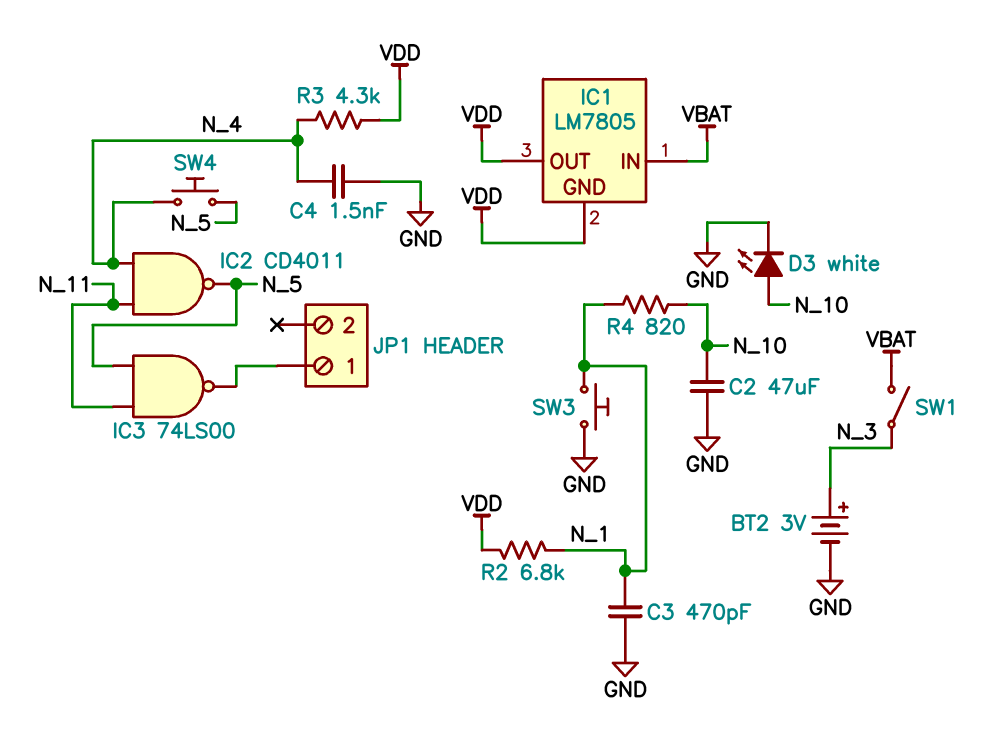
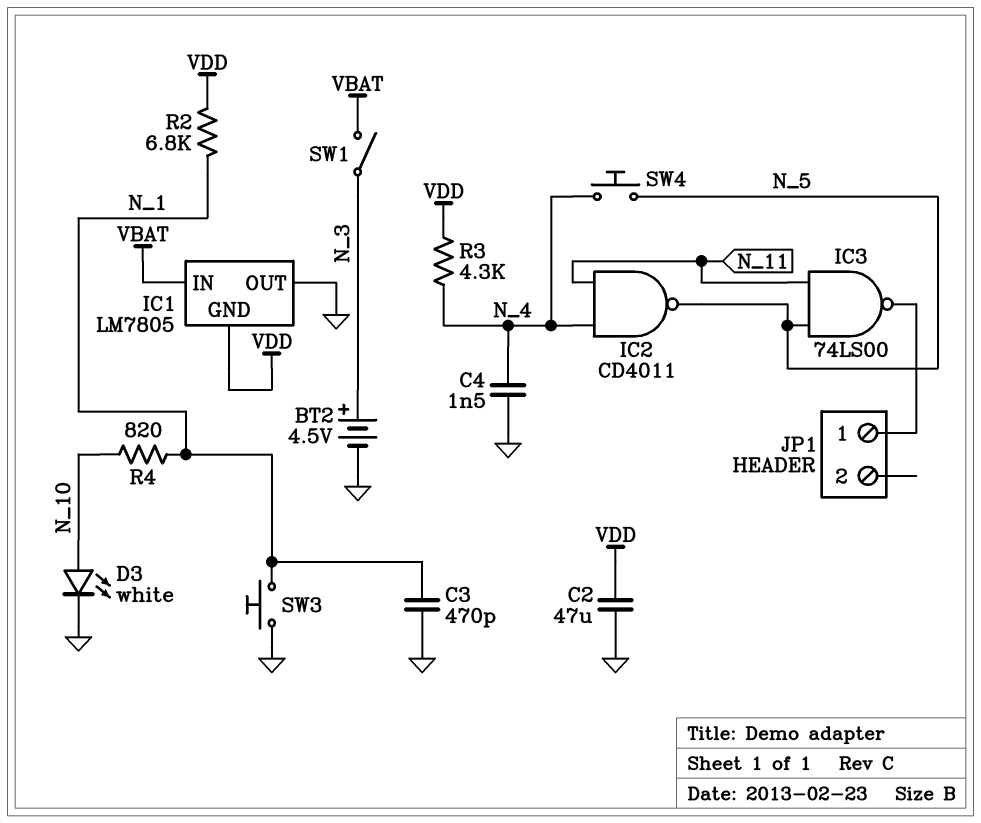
BT2: 3V (plus N_3, minus GND) -> 4.5V (plus N_3, minus GND)
C2: 47uF (GND, N_10) -> 47uF (GND, VDD)
IC1 pin OUT: VDD -> GND

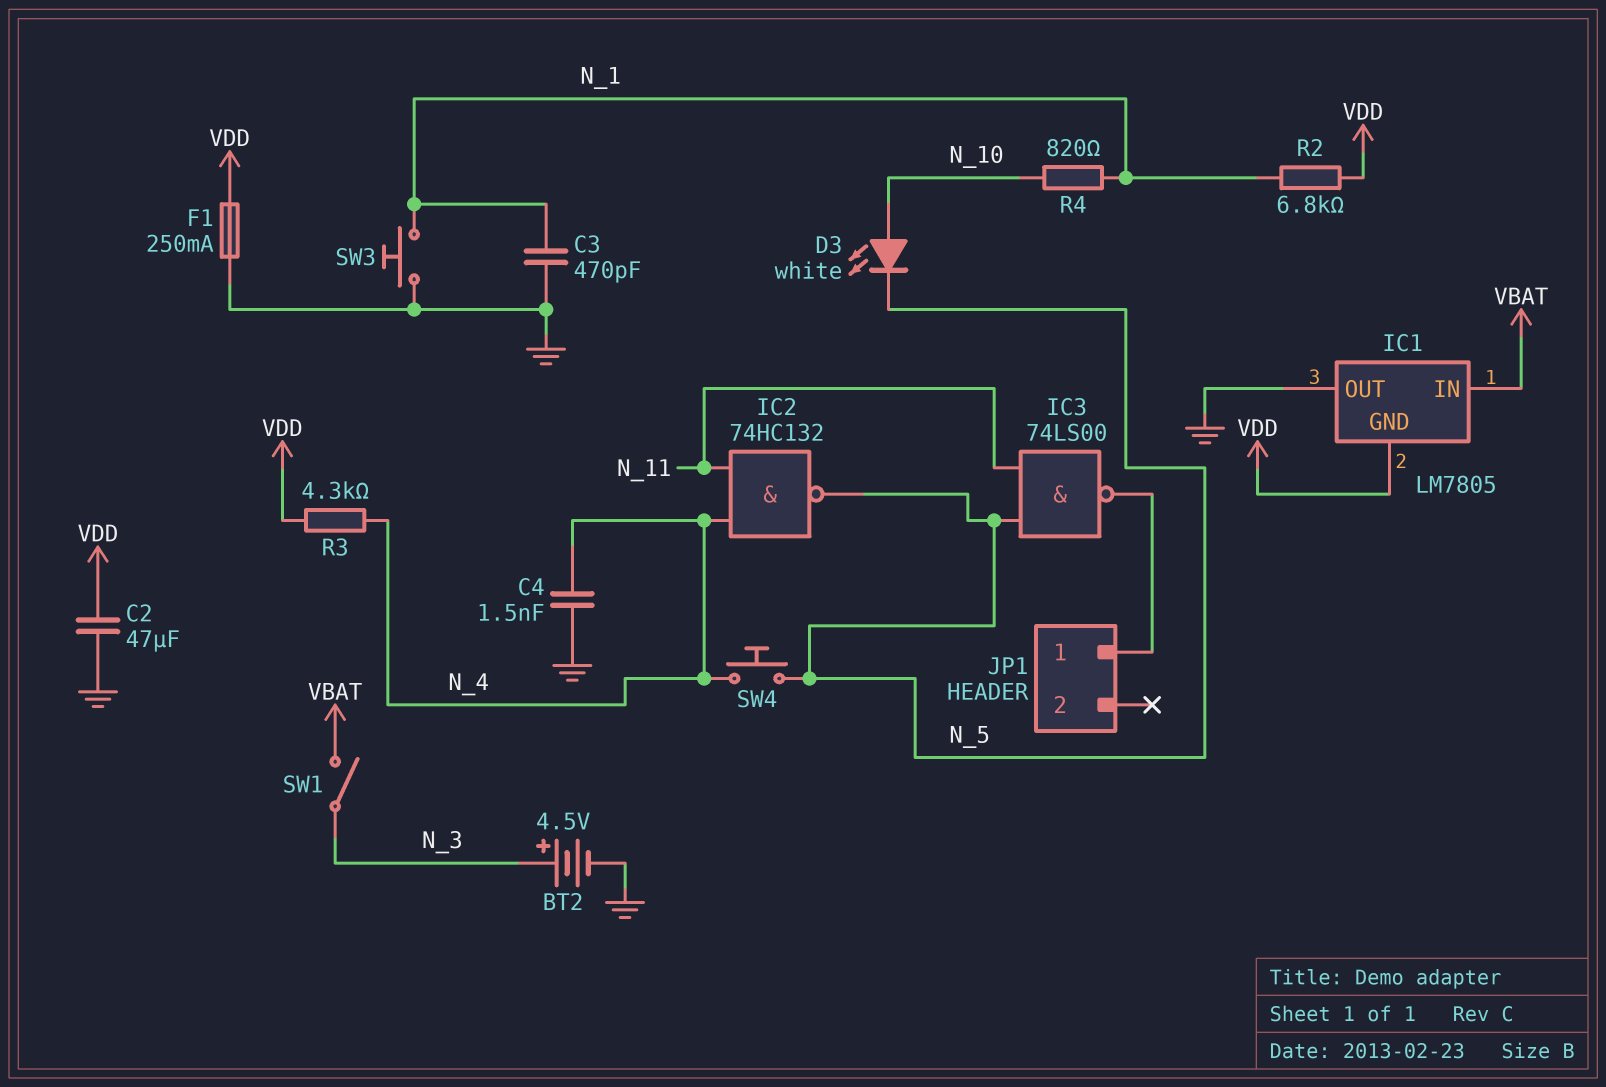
D3: LED white (A N_10, K GND) -> LED white (A N_10, K N_5)
F1: none -> 250mA (GND, VDD)
IC2: NAND CD4011 (in N_4, in N_11, out N_5) -> NAND 74HC132 (in N_4, in N_11, out N_5)

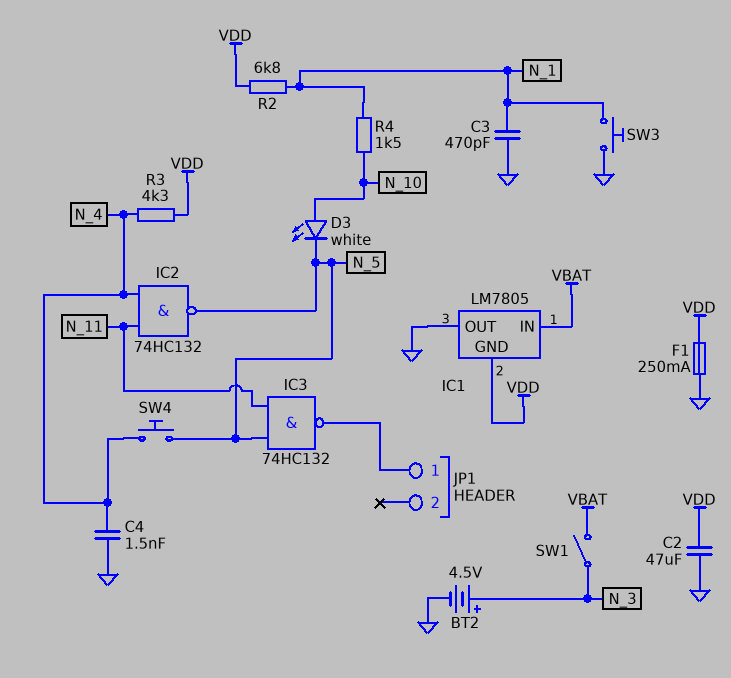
IC3: NAND 74LS00 (in N_5, in N_11, out JP1/1) -> NAND 74HC132 (in N_5, in N_11, out JP1/1)
R4: 820 (N_1, N_10) -> 1.5k (N_1, N_10)

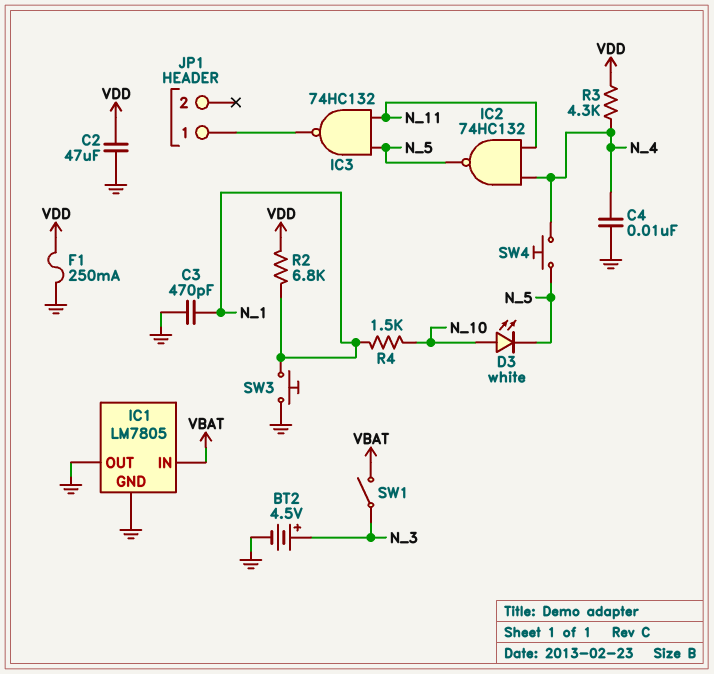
C4: 1.5nF (GND, N_4) -> 10nF (GND, N_4)
IC1 pin GND: VDD -> GND

